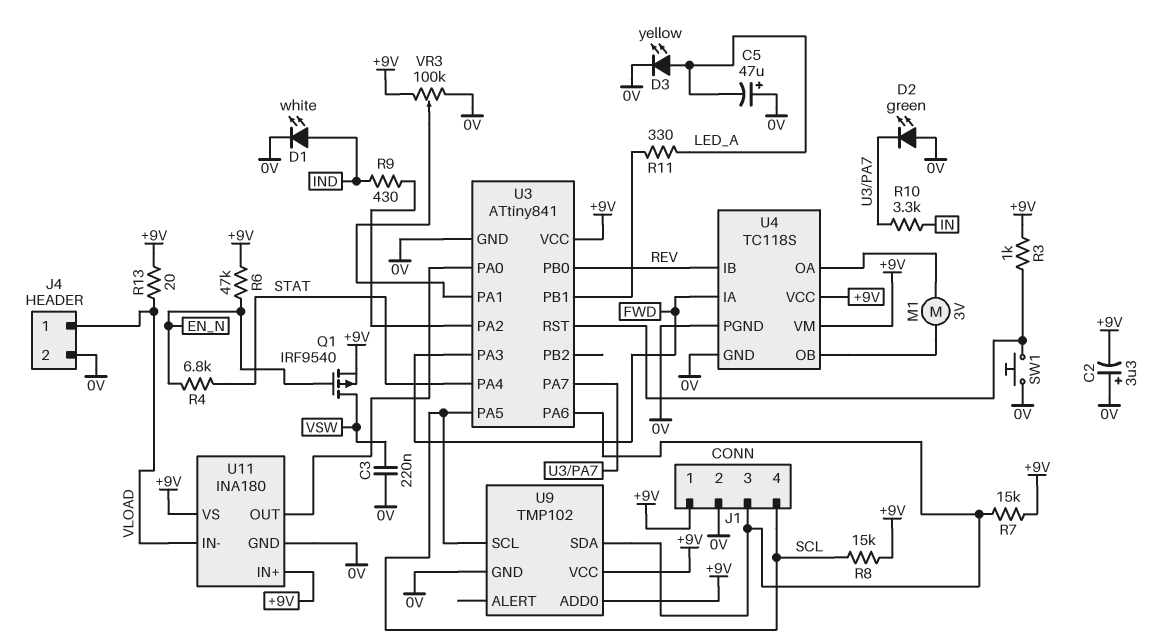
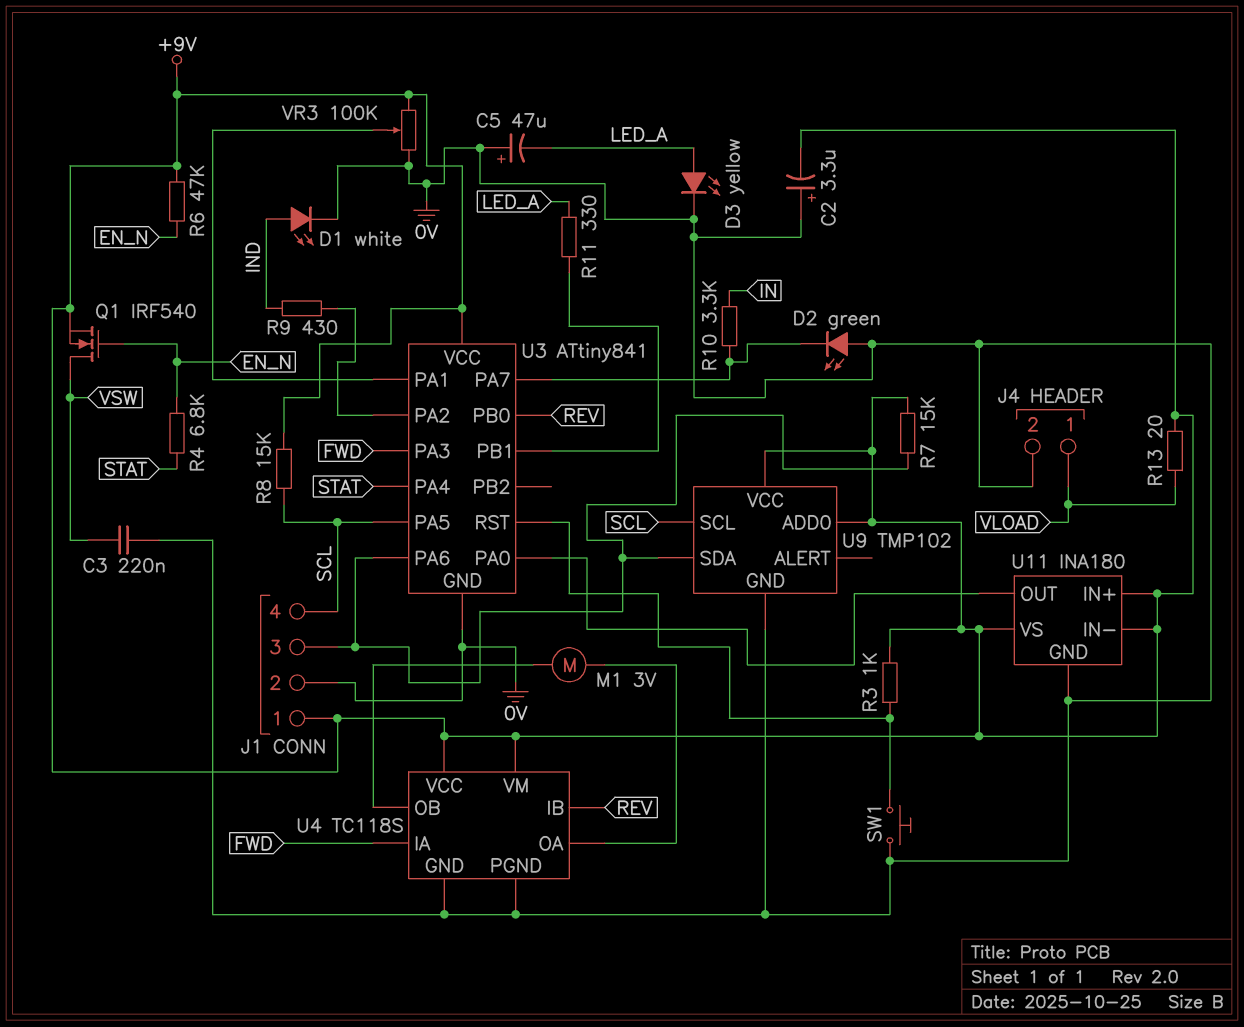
Q1: PMOS IRF9540 (G EN_N, D VSW, S +9V) -> NMOS IRF540 (G EN_N, D VSW, S +9V)
U11 pin IN-: VLOAD -> +9V

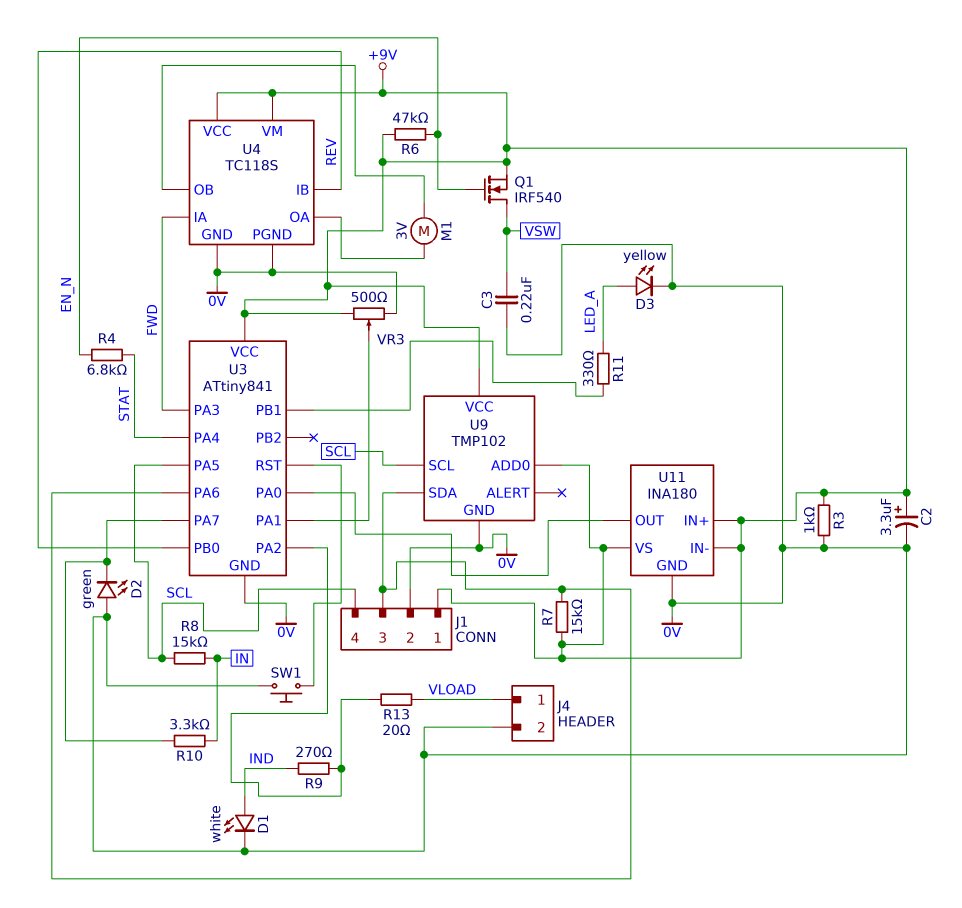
C2: 3.3uF (plus 0V, minus +9V) -> 3.3uF (plus +9V, minus 0V)
C5: 47uF (plus 0V, minus LED_A) -> none
R3: 1k (+9V, U3/RST) -> 1k (+9V, 0V)
R8: 15k (+9V, SCL) -> 15k (IN, SCL)
R9: 430 (IND, U3/PA2) -> 270 (IND, U3/PA2)
R13: 20 (+9V, VLOAD) -> 20 (U3/PA2, VLOAD)
VR3: 100k (+9V, 0V, wiper U3/PA1) -> 500 (+9V, 0V, wiper U3/PA1)

